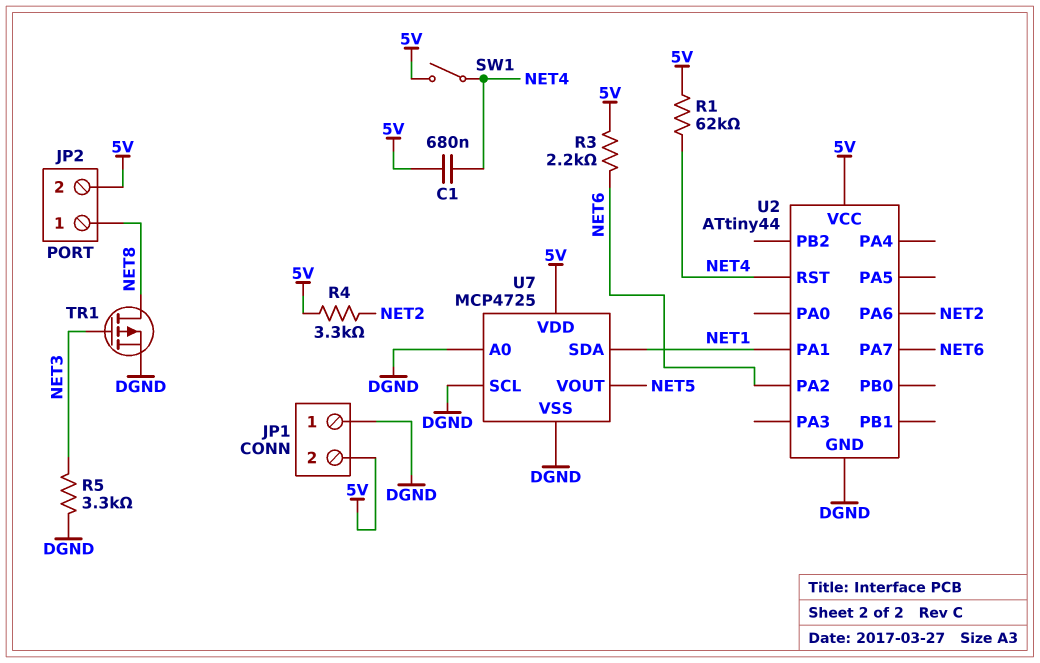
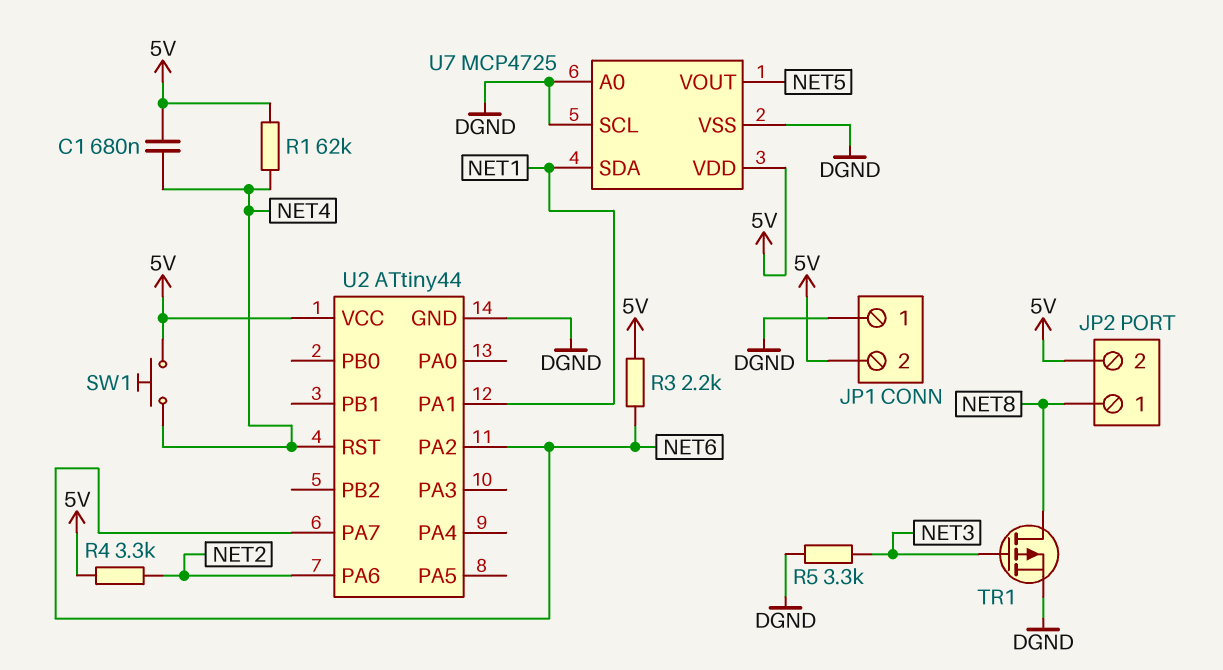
SW1: switch (5V, NET4) -> button (5V, NET4)

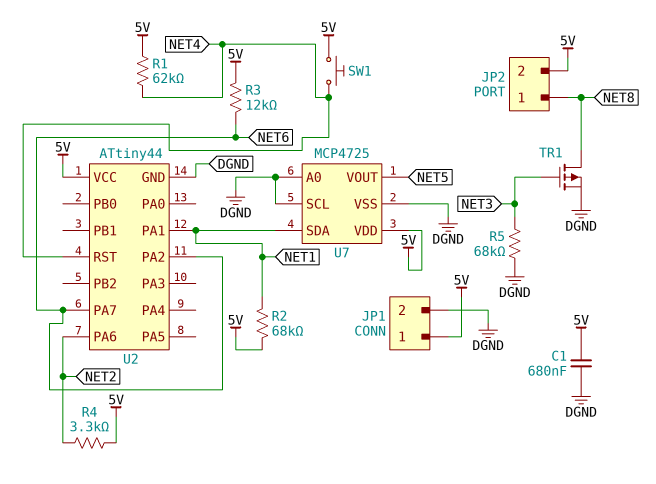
C1: 680nF (5V, NET4) -> 680nF (5V, DGND)
JP1 pin 1: DGND -> 5V
JP1 pin 2: 5V -> DGND
R2: none -> 68k (5V, NET1)
R3: 2.2k (5V, NET6) -> 12k (5V, NET6)
R5: 3.3k (DGND, NET3) -> 68k (DGND, NET3)

